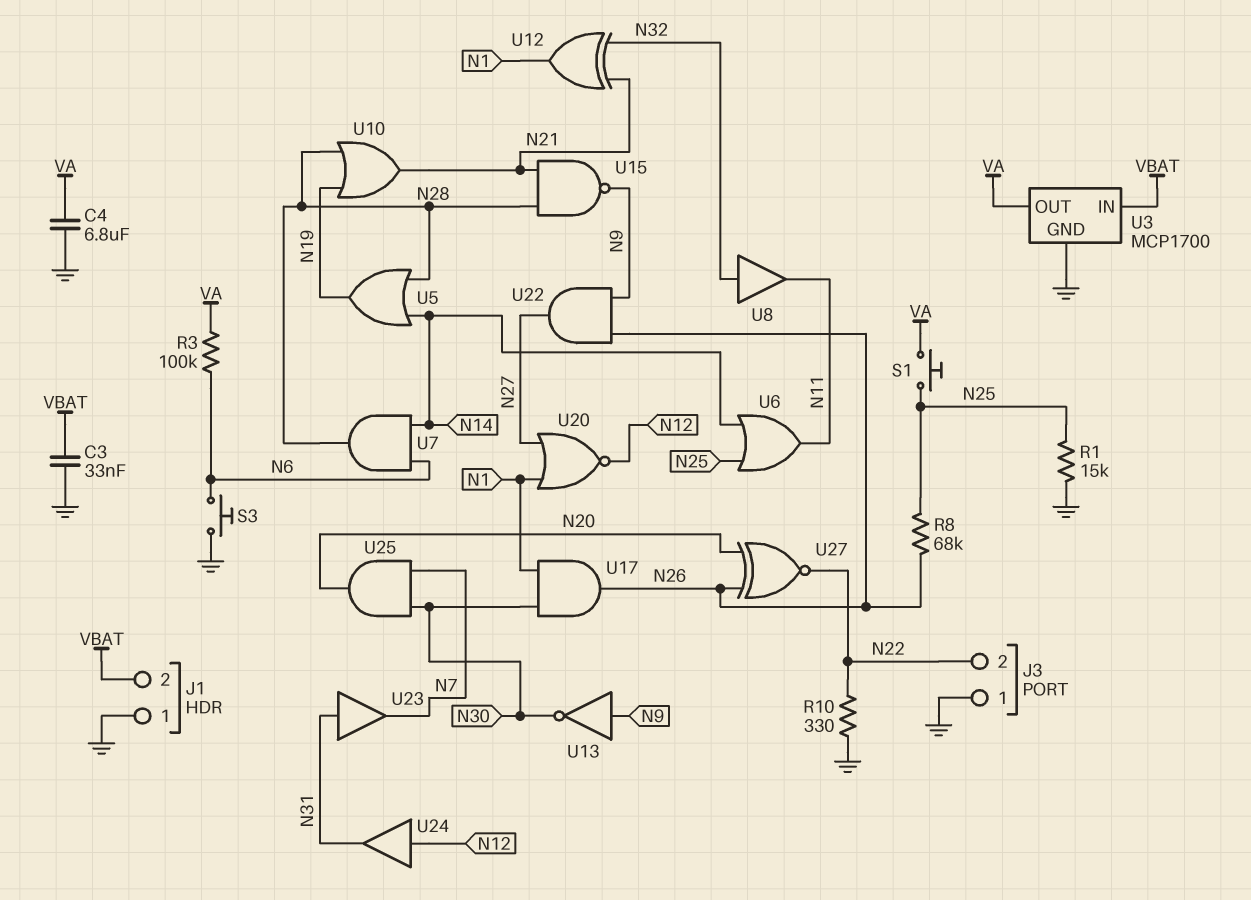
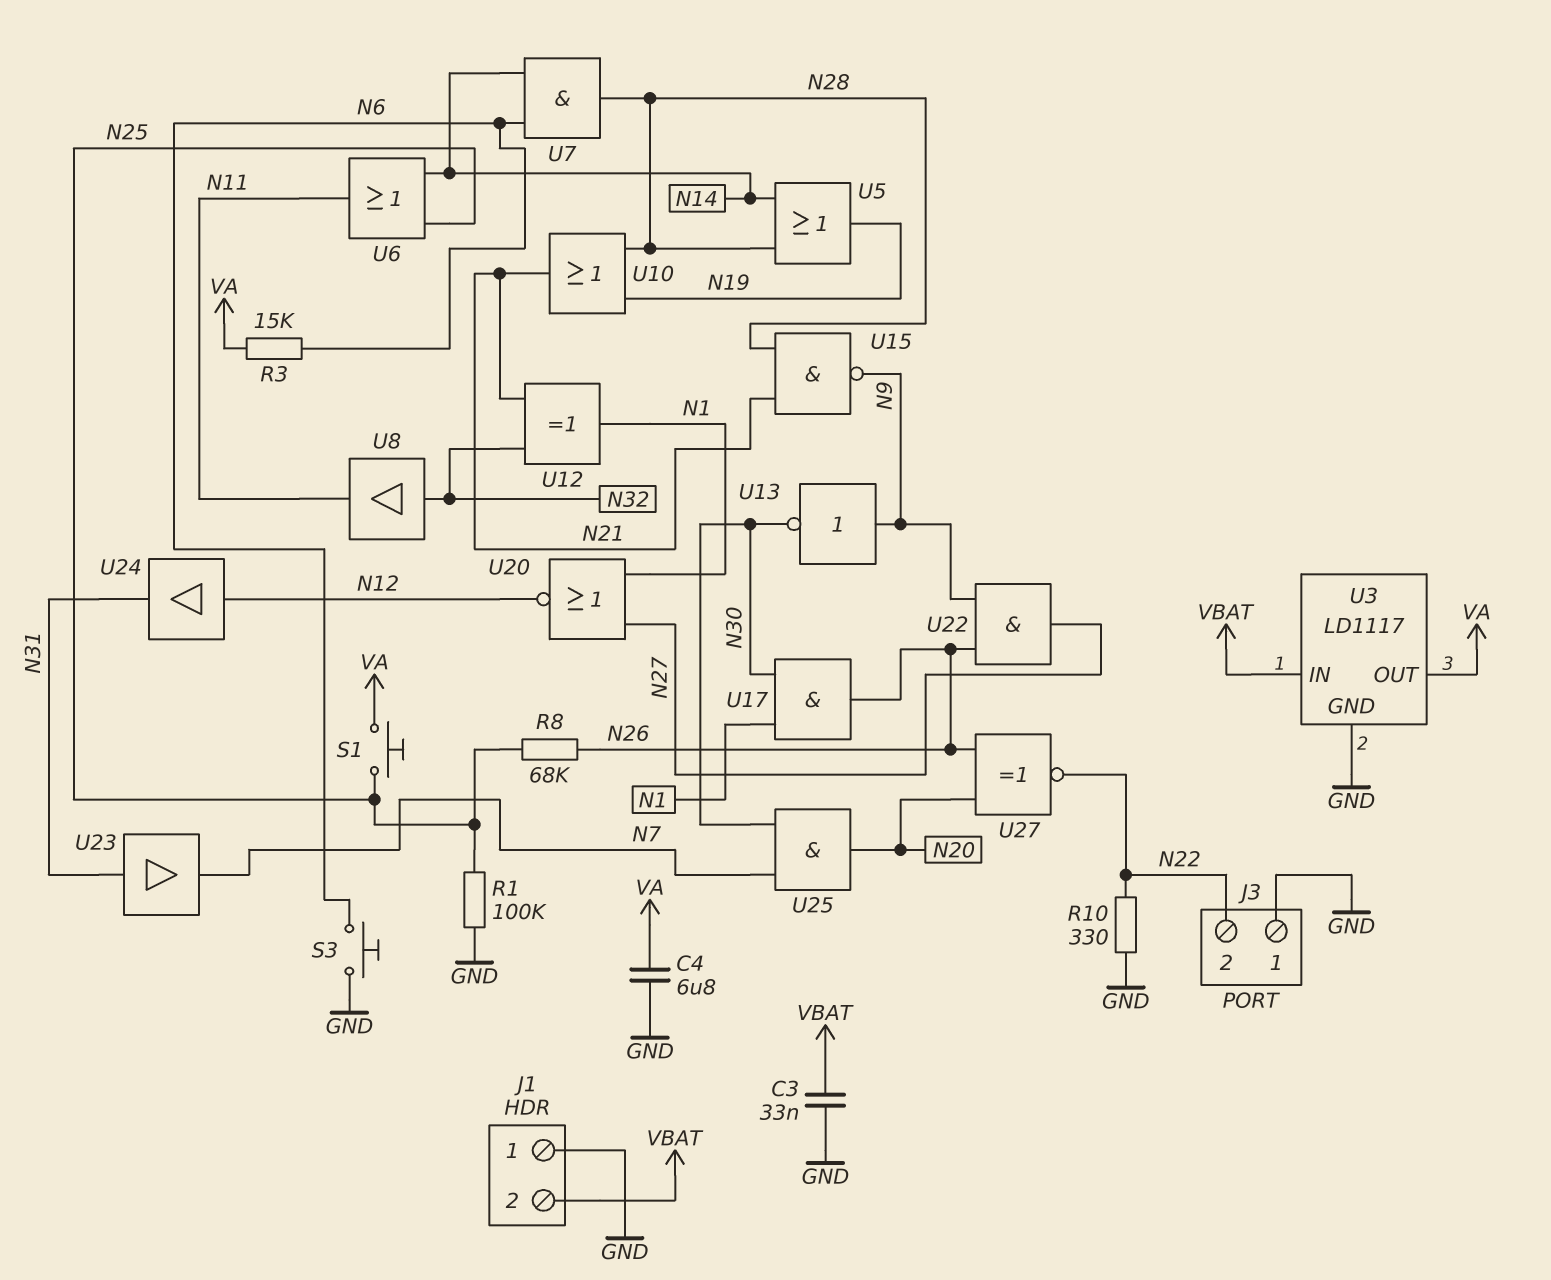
R1: 15k (GND, N25) -> 100k (GND, N25)
R3: 100k (N6, VA) -> 15k (N6, VA)
U3: MCP1700 -> LD1117

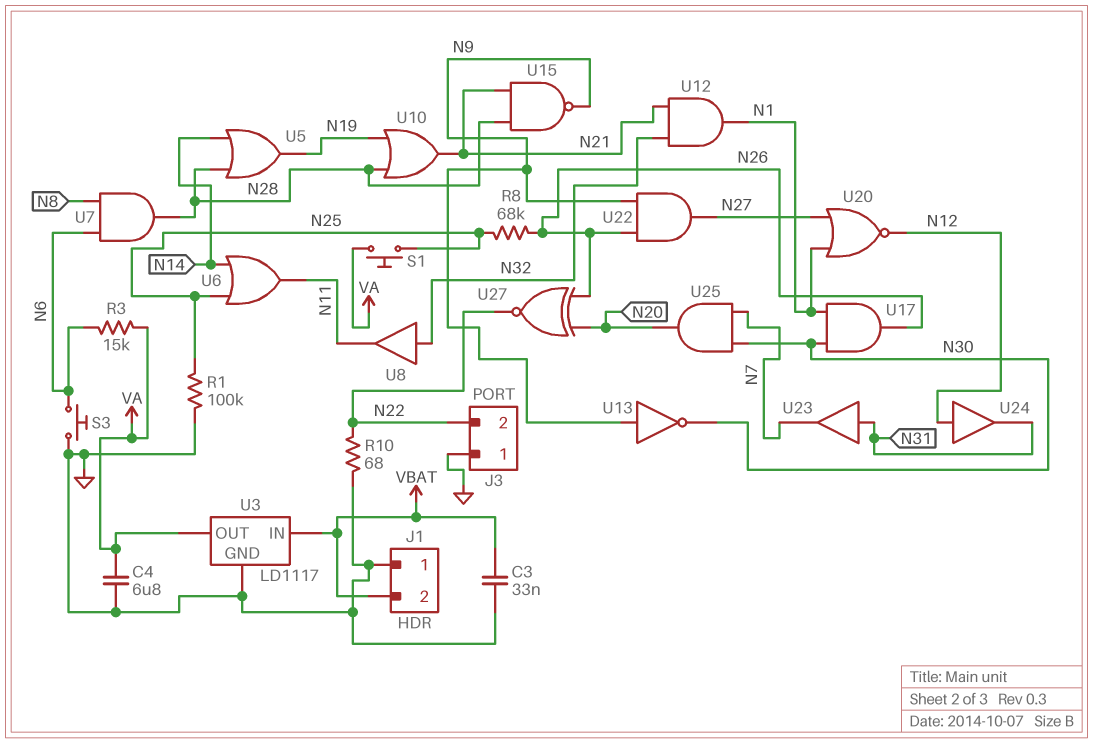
R10: 330 (GND, N22) -> 68 (GND, N22)
U7: AND (in N6, in N14, out N28) -> AND (in N6, in N8, out N28)
U12: XOR (in N21, in N32, out N1) -> AND (in N21, in N32, out N1)

